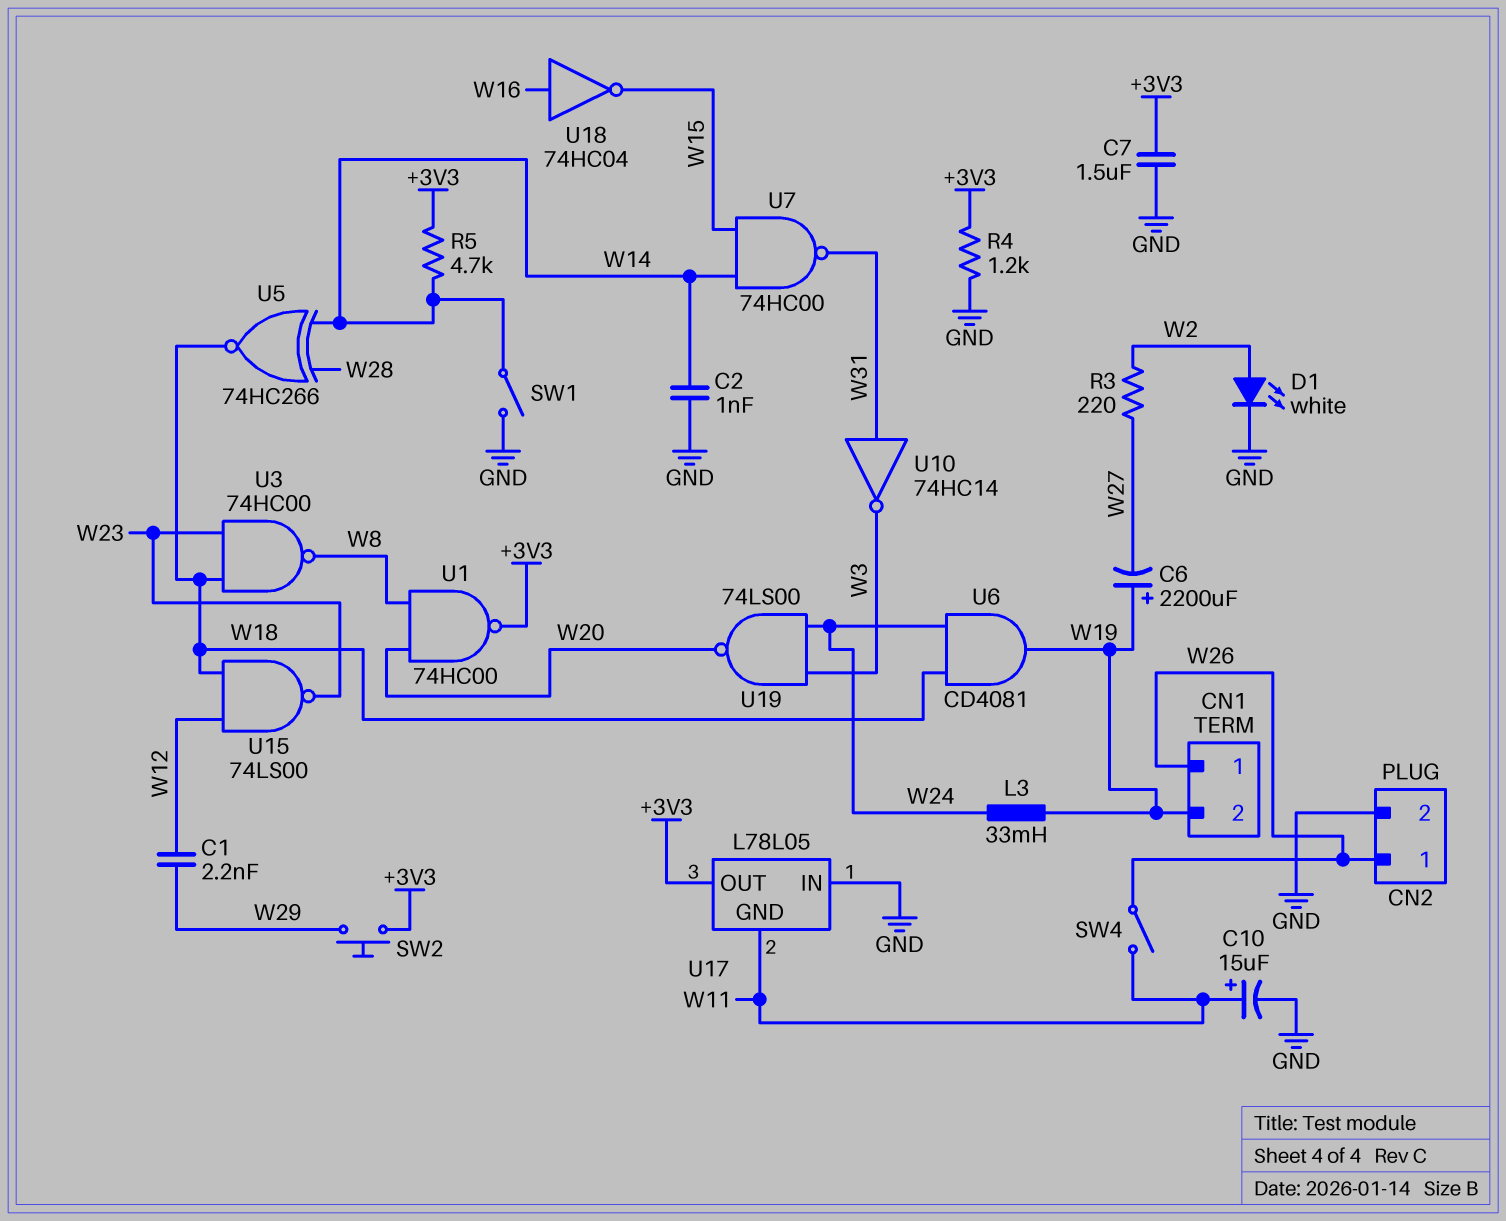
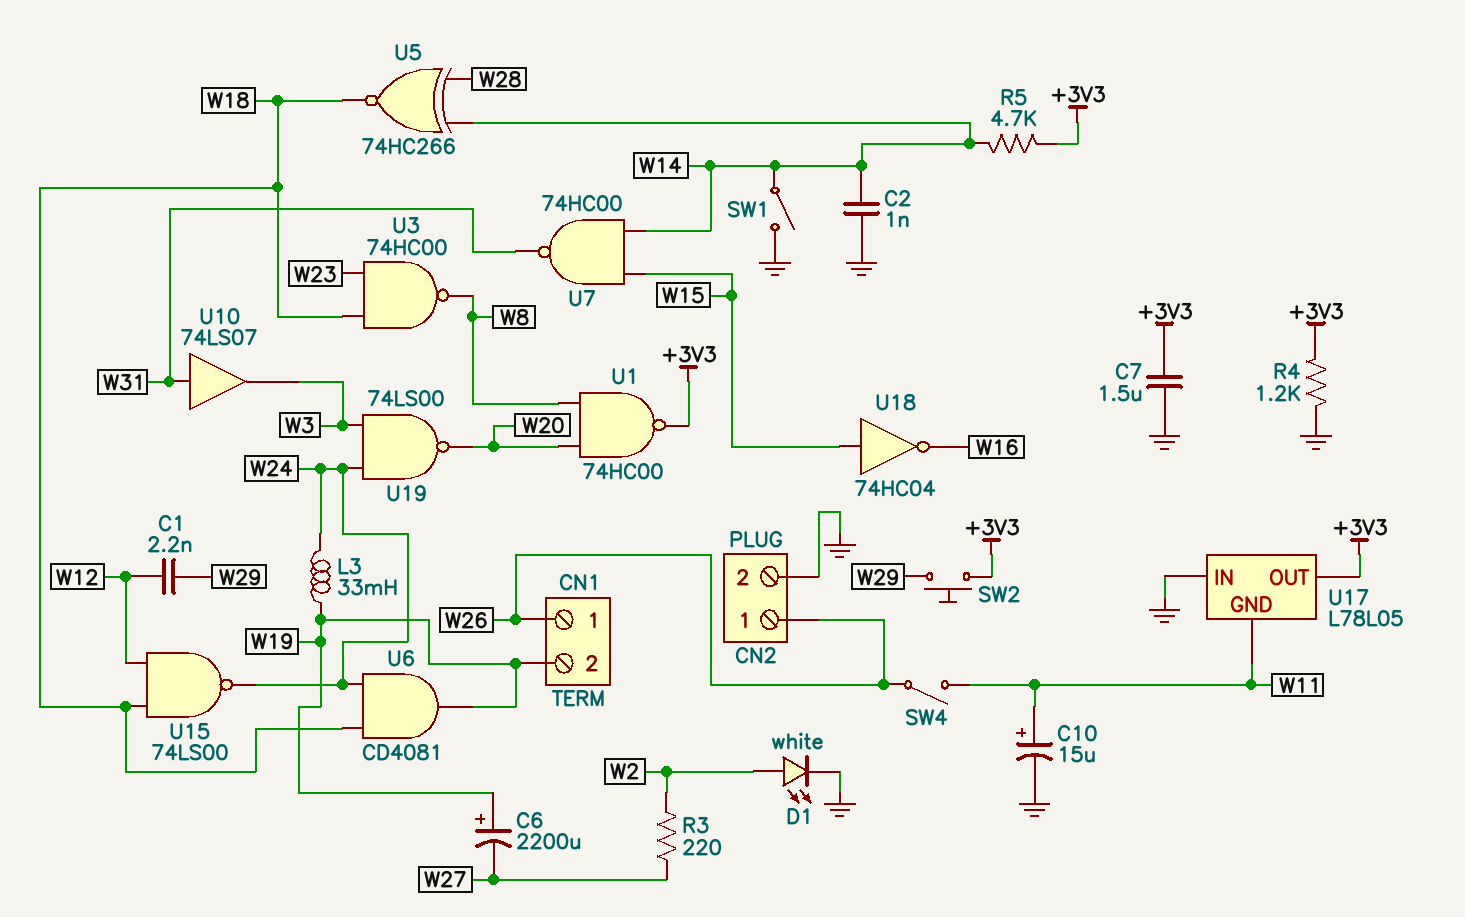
U10: NOT 74HC14 (in W31, out W3) -> buffer 74LS07 (in W31, out W3)
U15: NAND 74LS00 (in W12, in W18, out W23) -> NAND 74LS00 (in W12, in W18, out W24)
U18: NOT 74HC04 (in W16, out W15) -> NOT 74HC04 (in W15, out W16)

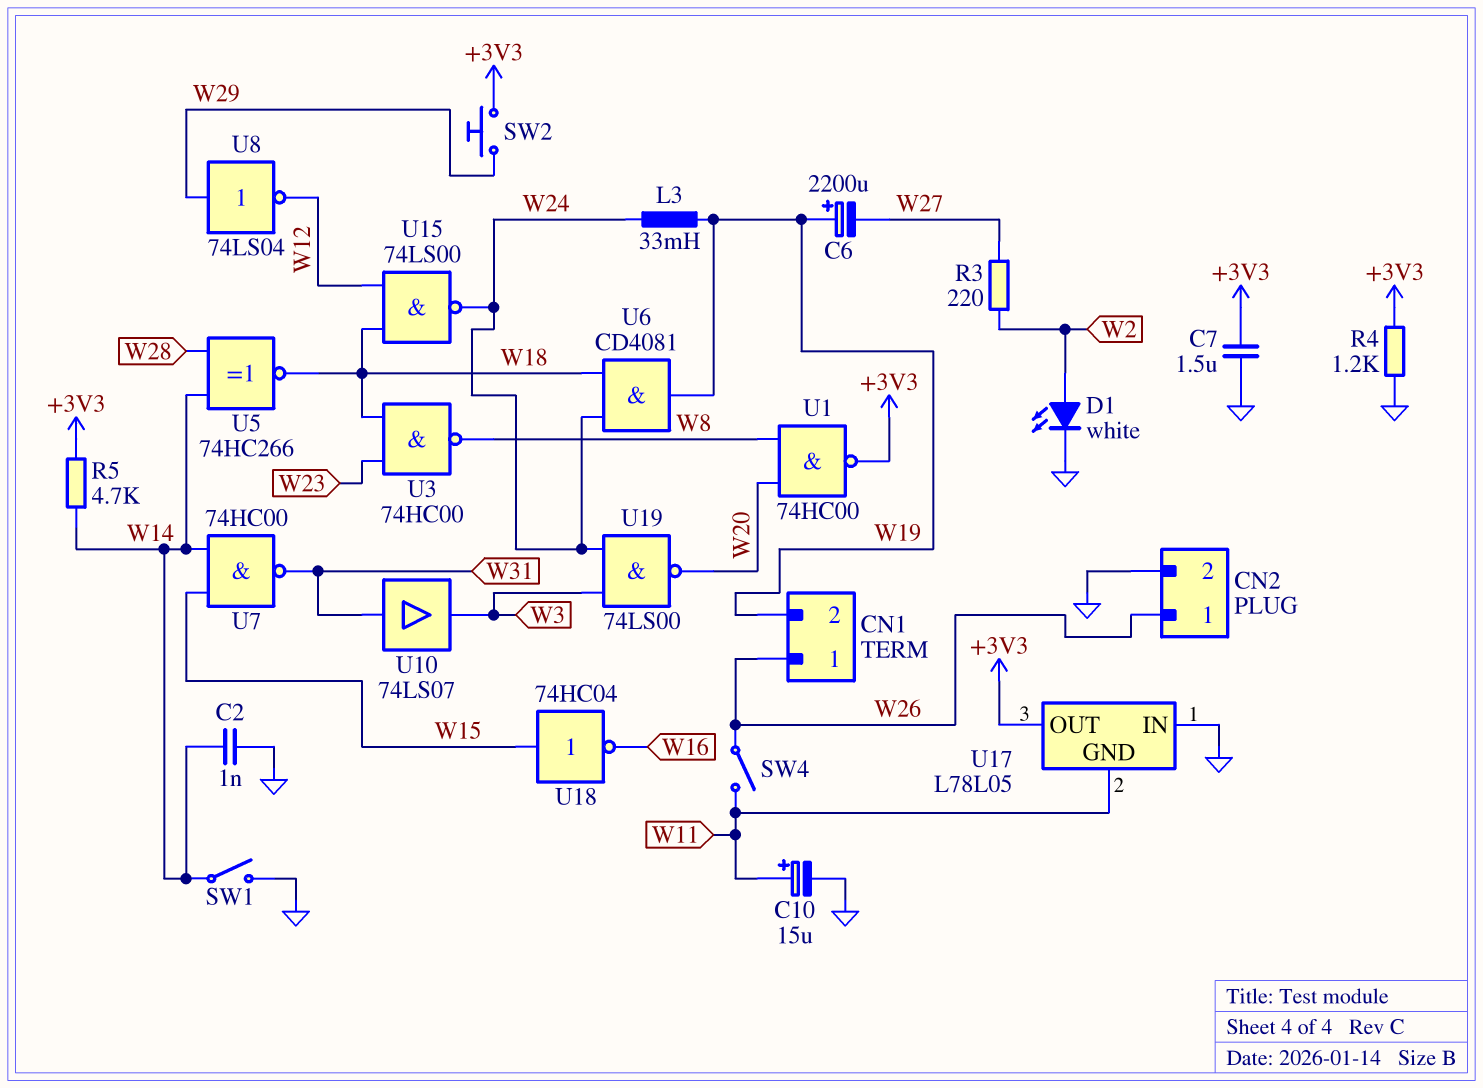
C1: 2.2nF (W12, W29) -> none
U8: none -> NOT 74LS04 (in W29, out W12)

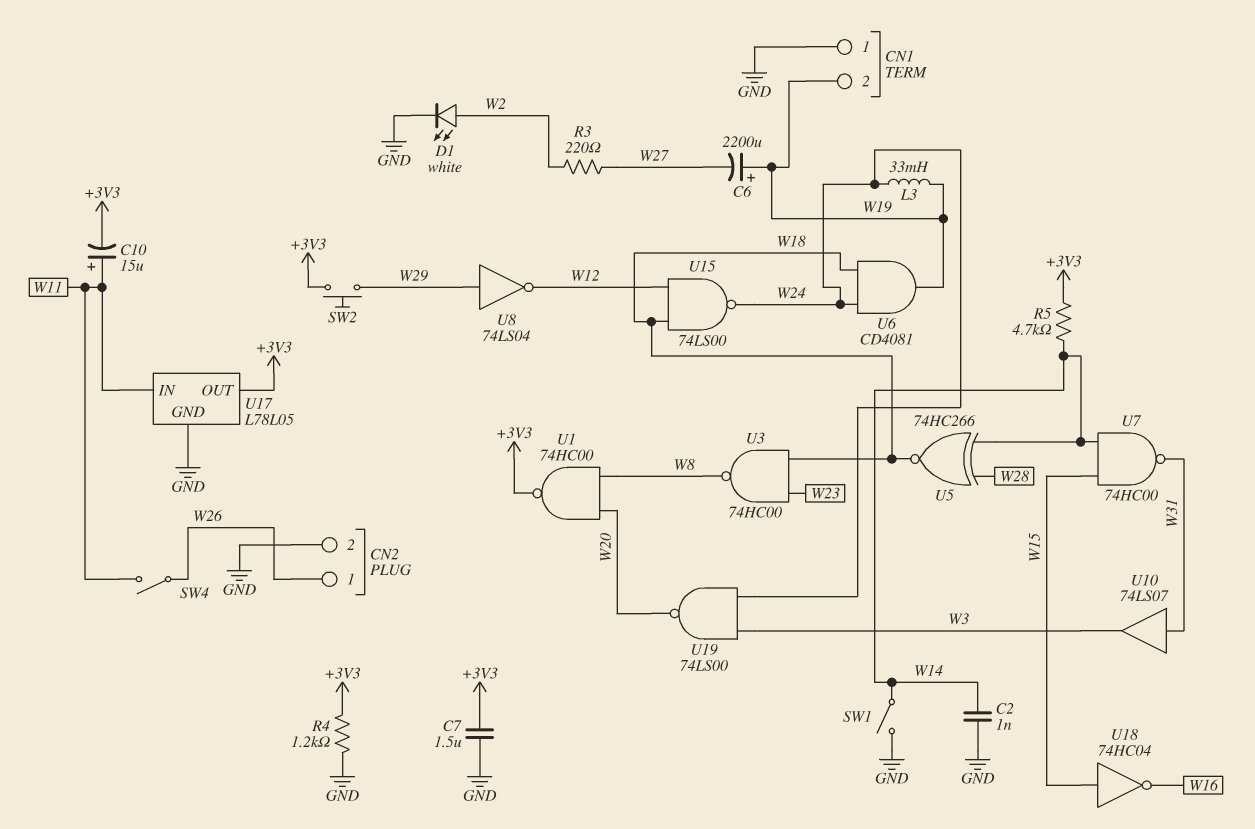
C10: 15uF (plus W11, minus GND) -> 15uF (plus W11, minus +3V3)
CN1 pin 1: W26 -> GND
U17 pin GND: W11 -> GND
U17 pin IN: GND -> W11

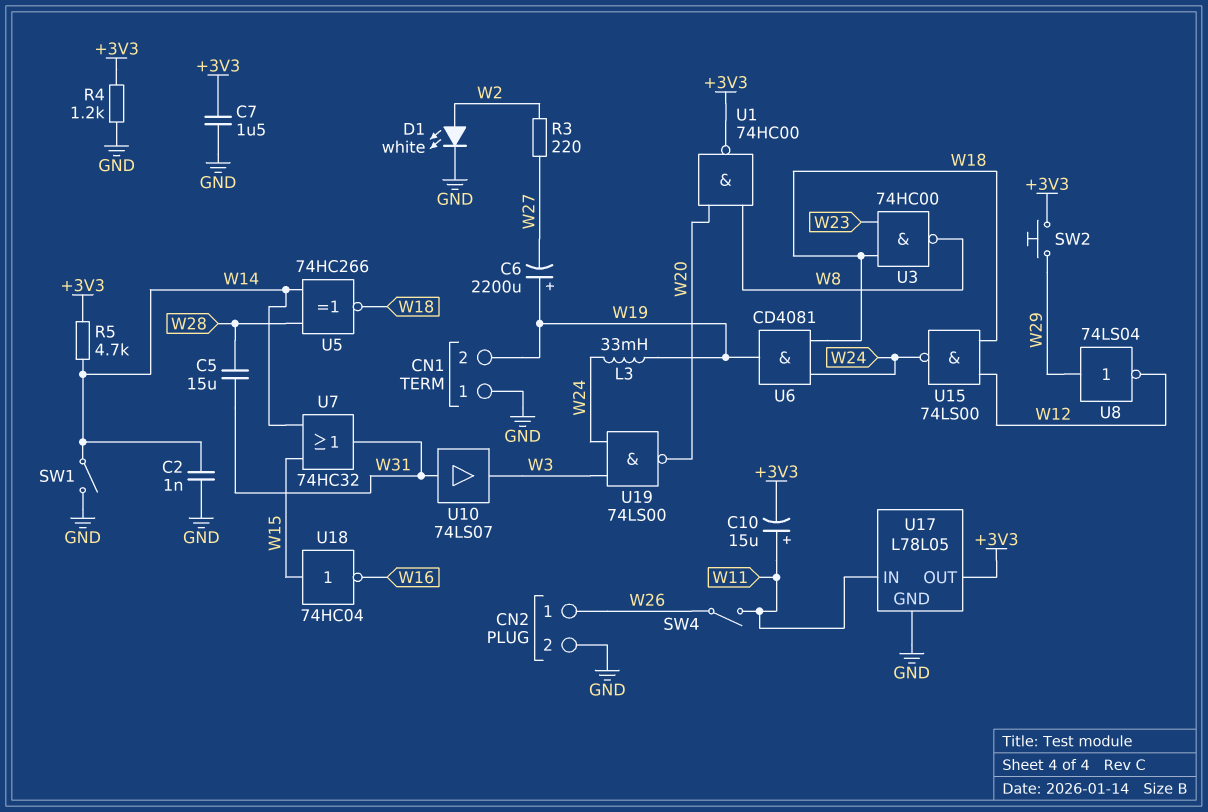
C5: none -> 15uF (W28, W31)
U7: NAND 74HC00 (in W14, in W15, out W31) -> OR 74HC32 (in W14, in W15, out W31)

